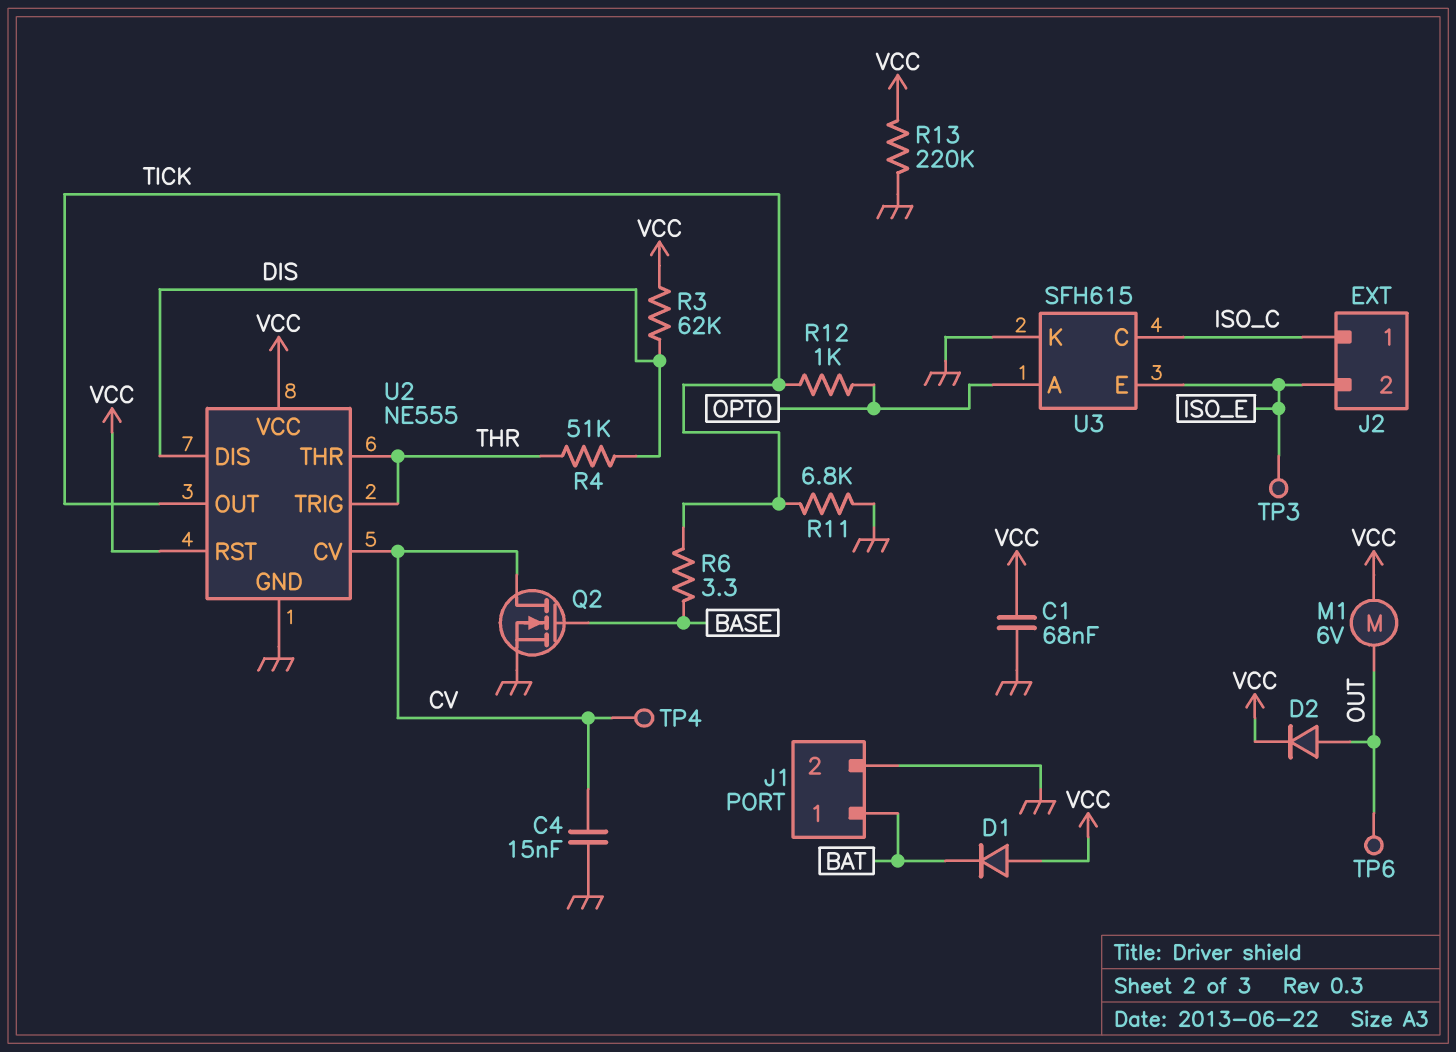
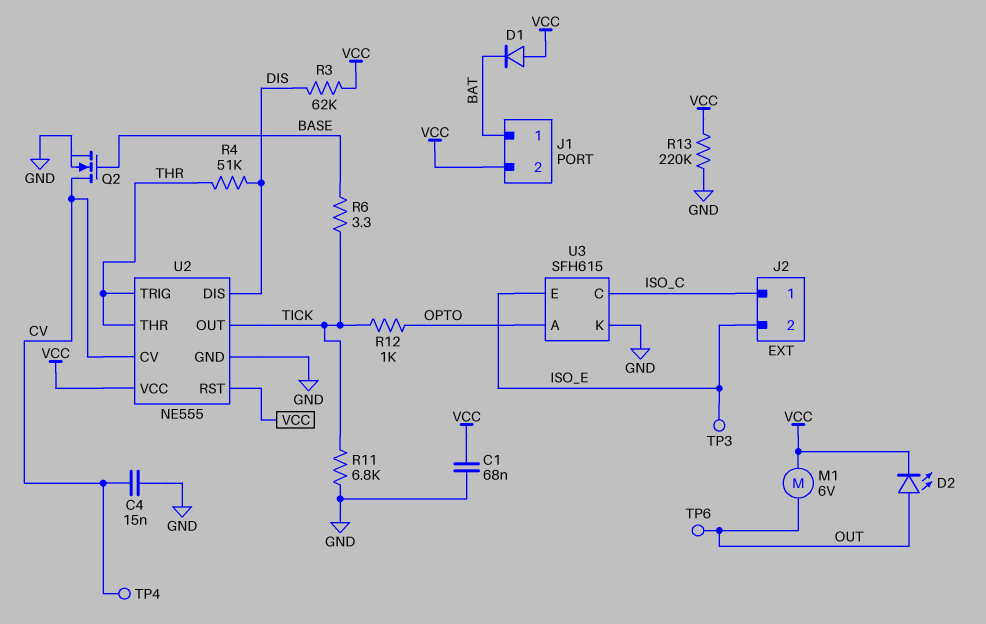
D2: diode (A OUT, K VCC) -> LED (A OUT, K VCC)
J1 pin 2: GND -> VCC

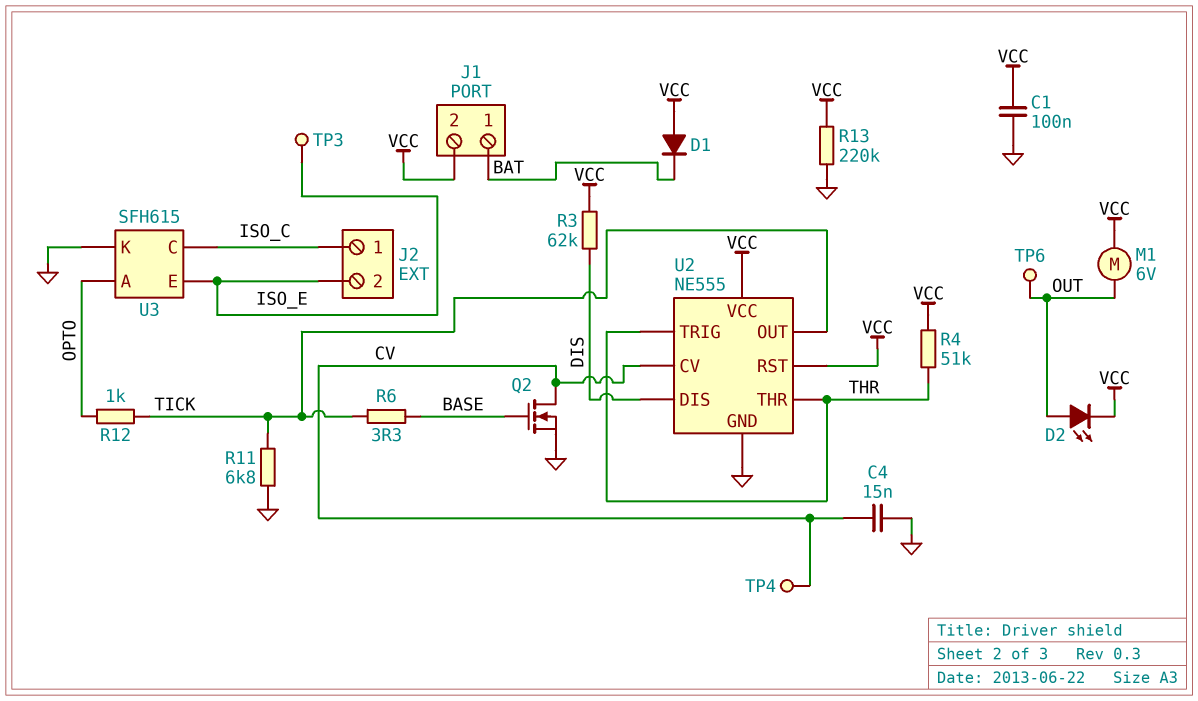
C1: 68nF (GND, VCC) -> 100nF (GND, VCC)
R4: 51k (DIS, THR) -> 51k (THR, VCC)

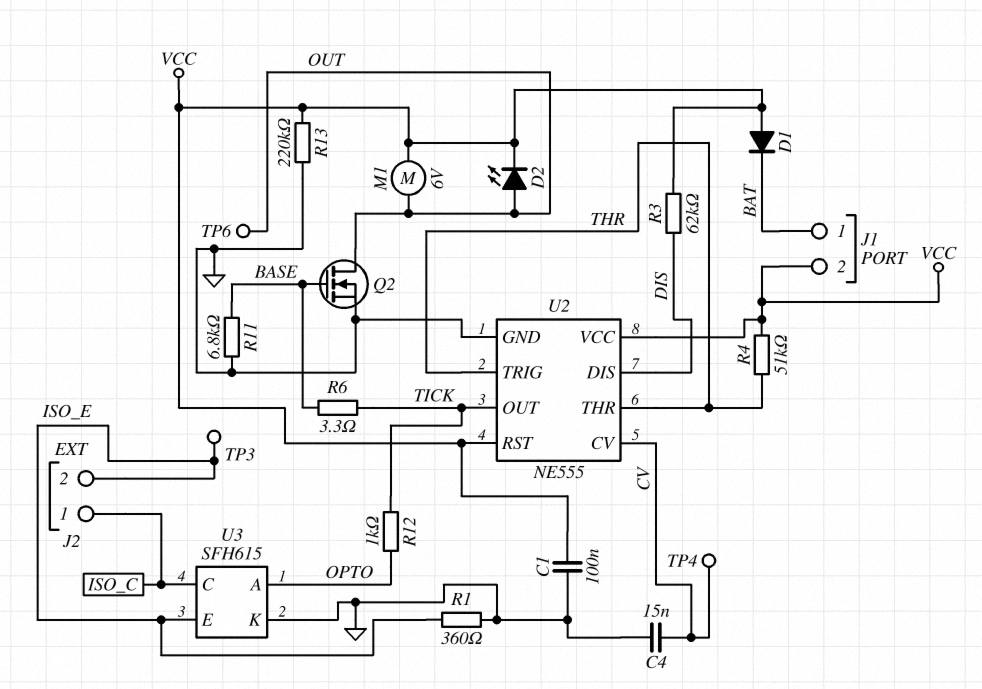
Q2: NMOS (G BASE, D CV, S GND) -> NMOS (G BASE, D OUT, S GND)
R1: none -> 360 (GND, ISO_E)
R11: 6.8k (GND, TICK) -> 6.8k (BASE, GND)

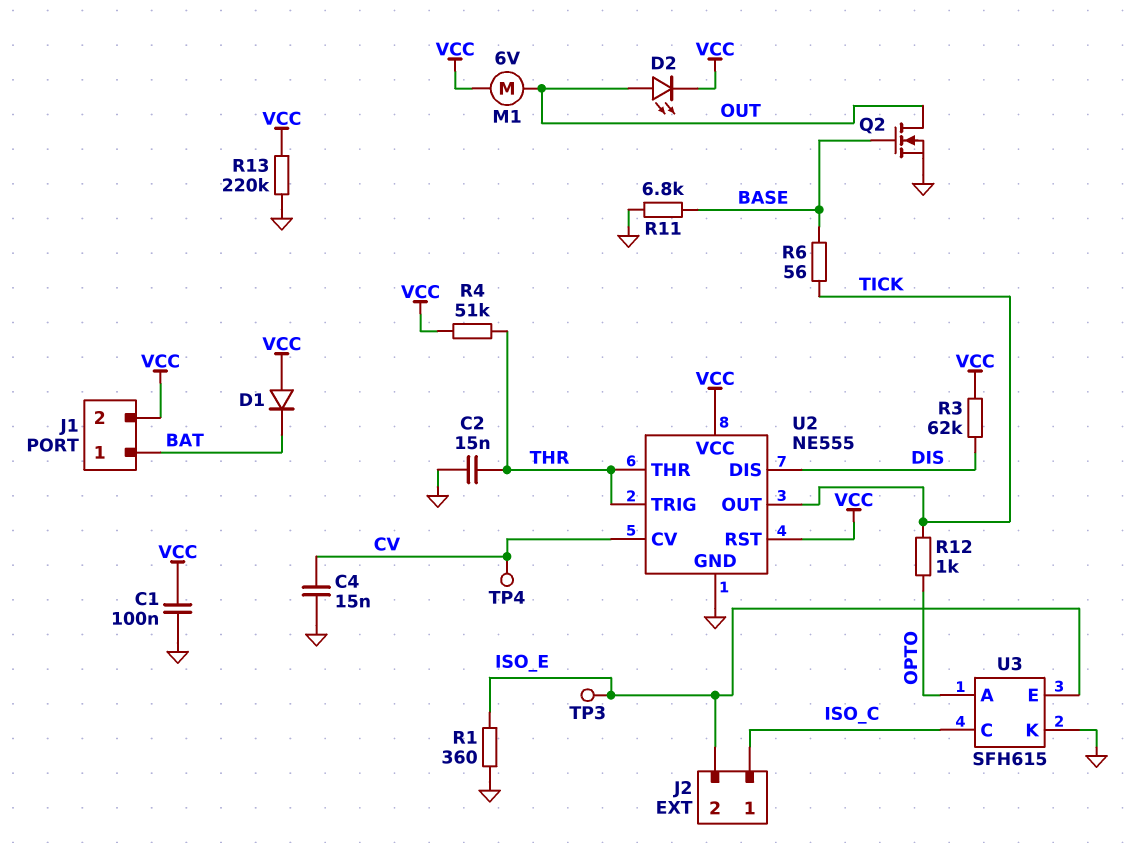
C2: none -> 15nF (GND, THR)
R6: 3.3 (BASE, TICK) -> 56 (BASE, TICK)
TP6: test point (OUT) -> none

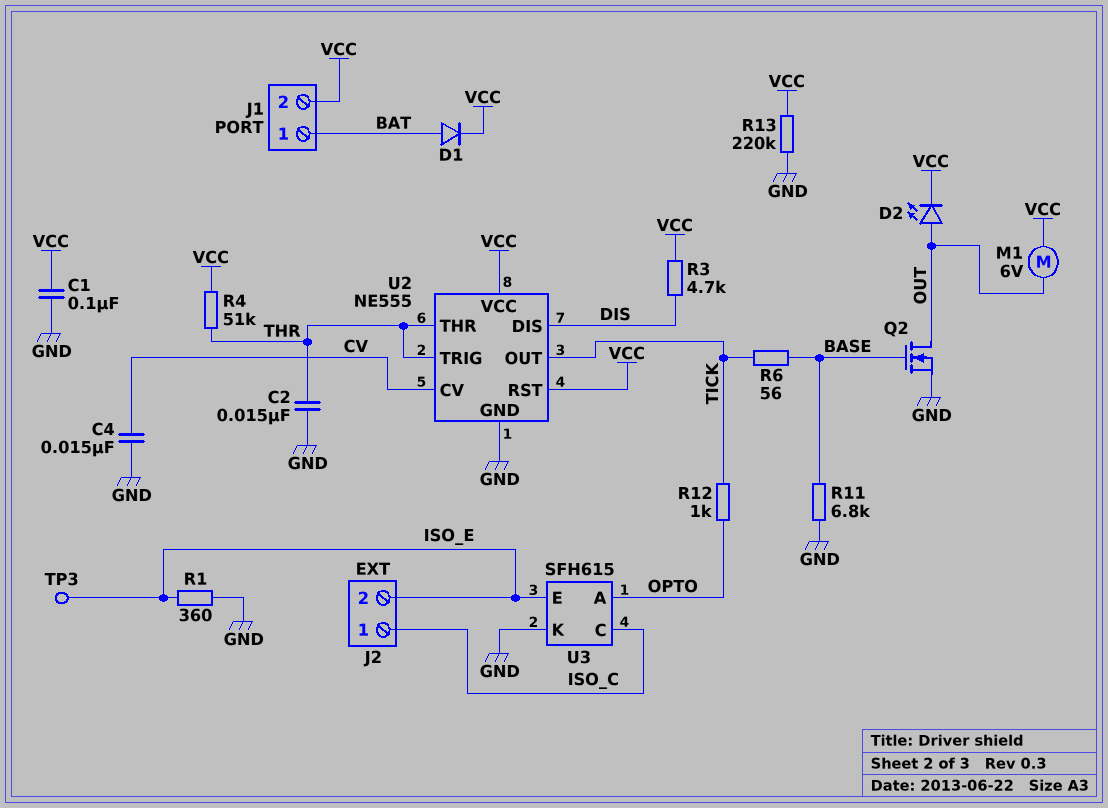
D1: diode (A VCC, K BAT) -> diode (A BAT, K VCC)
R3: 62k (DIS, VCC) -> 4.7k (DIS, VCC)
TP4: test point (CV) -> none

